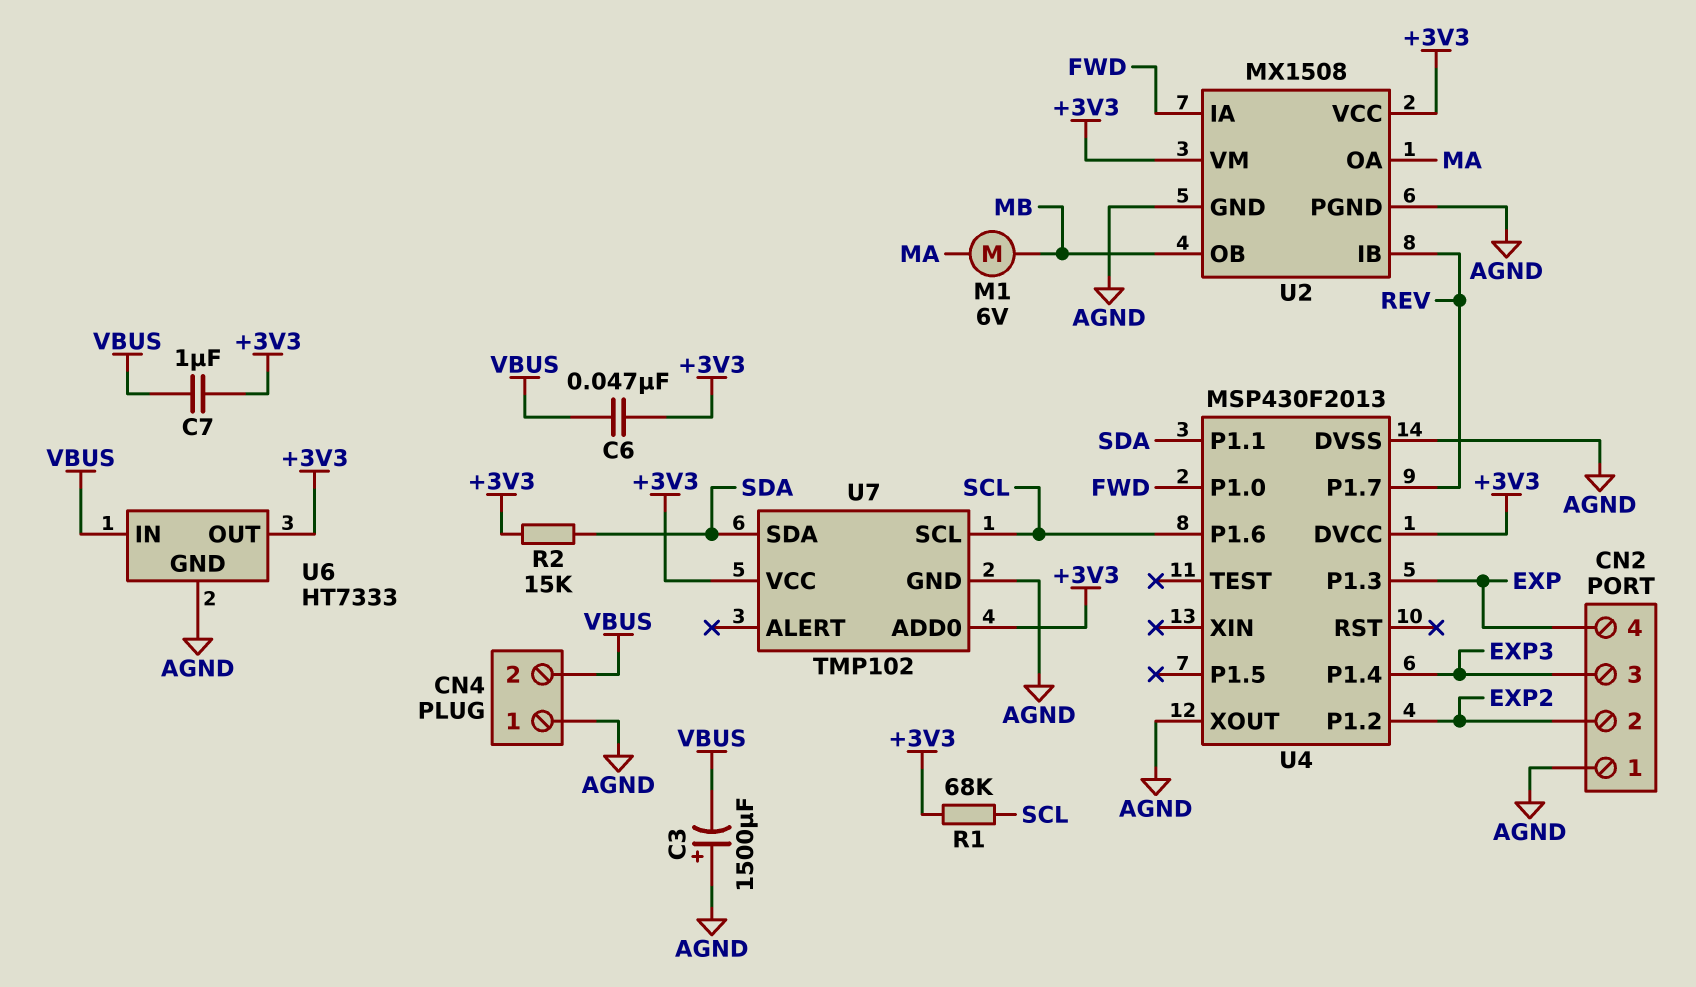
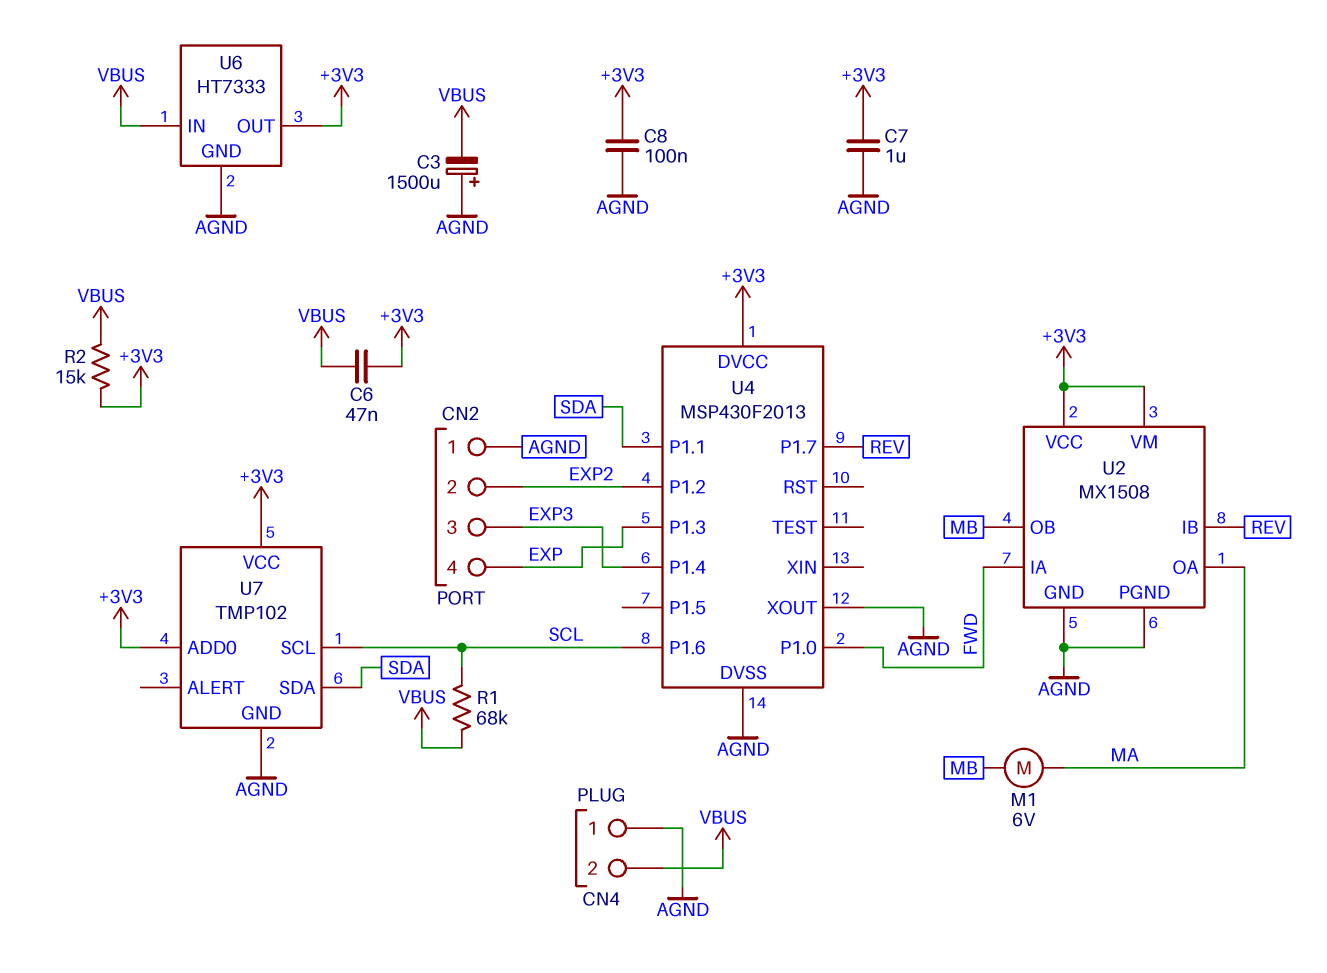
C7: 1uF (+3V3, VBUS) -> 1uF (+3V3, AGND)
C8: none -> 100nF (+3V3, AGND)
R1: 68k (+3V3, SCL) -> 68k (SCL, VBUS)
R2: 15k (+3V3, SDA) -> 15k (+3V3, VBUS)

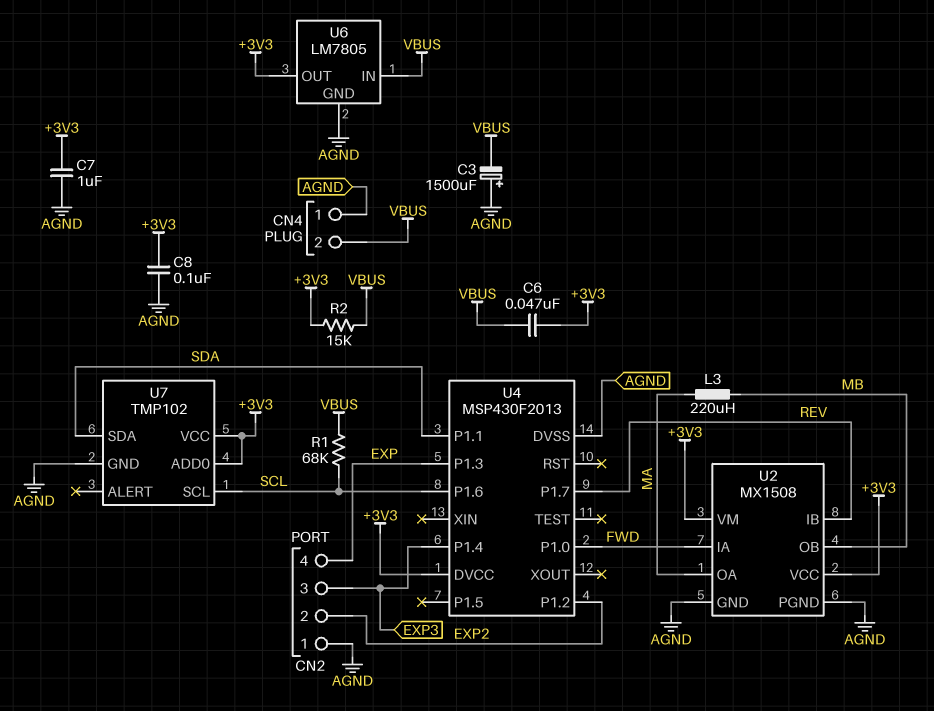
L3: none -> 220uH (MA, MB)
M1: motor 6V (MA, MB) -> none
U4 pin XOUT: AGND -> none
U6: HT7333 -> LM7805

